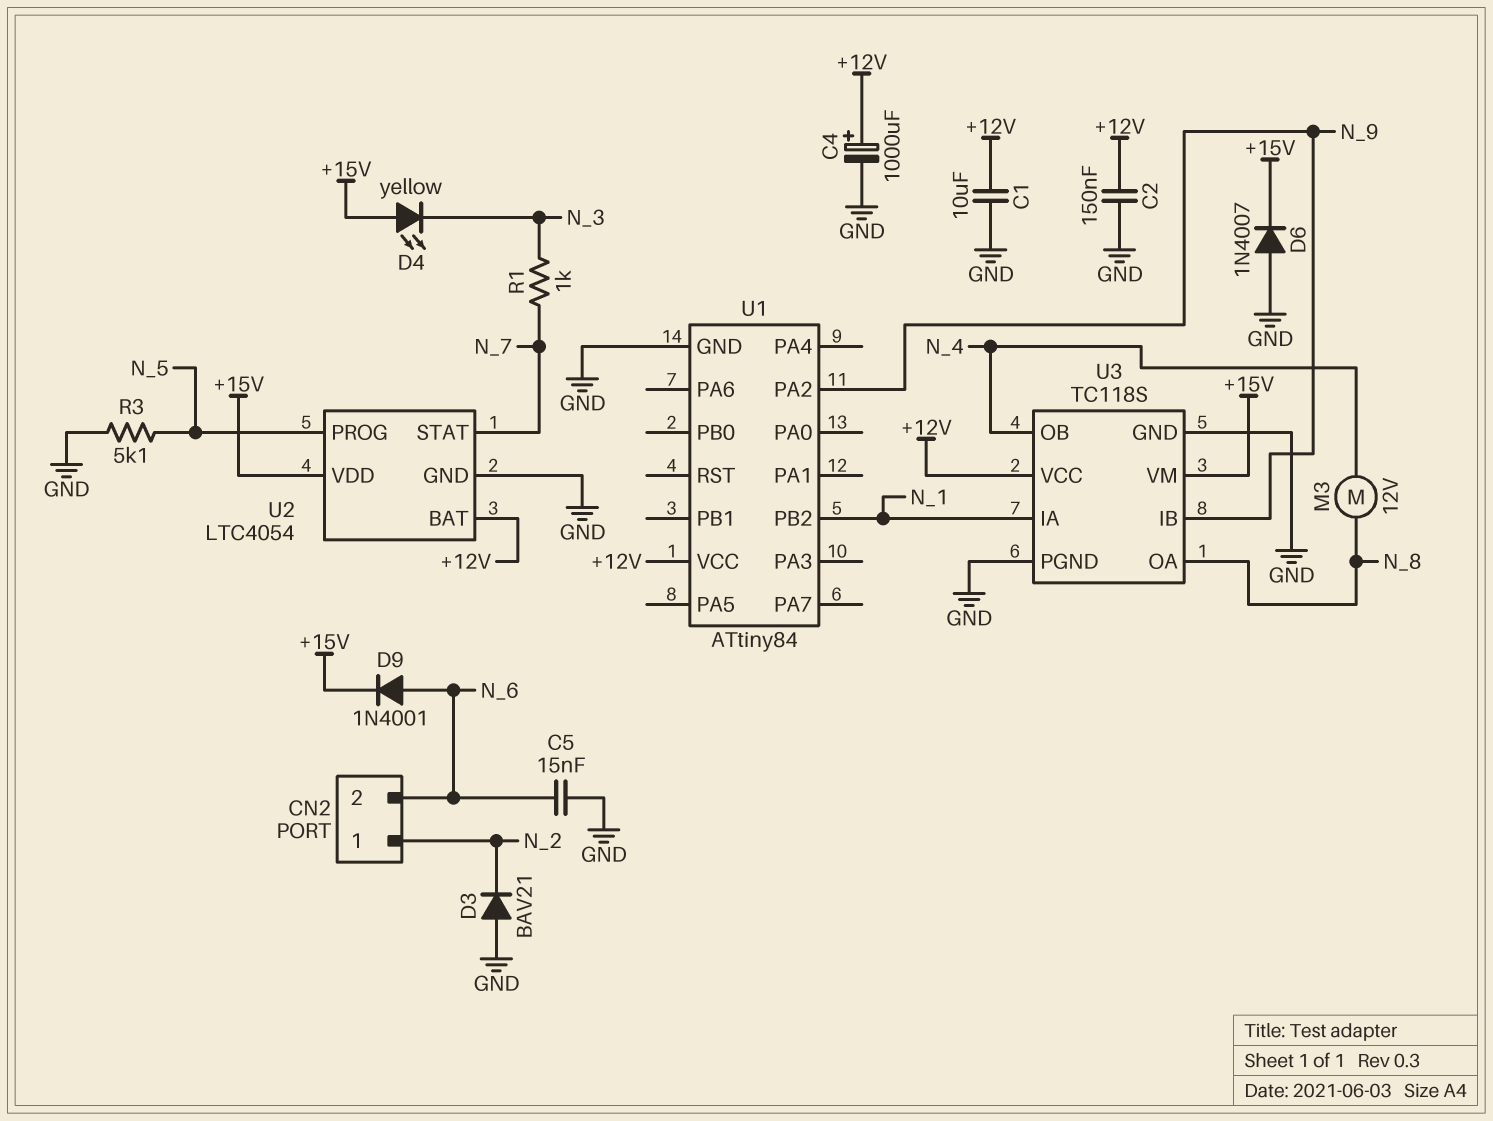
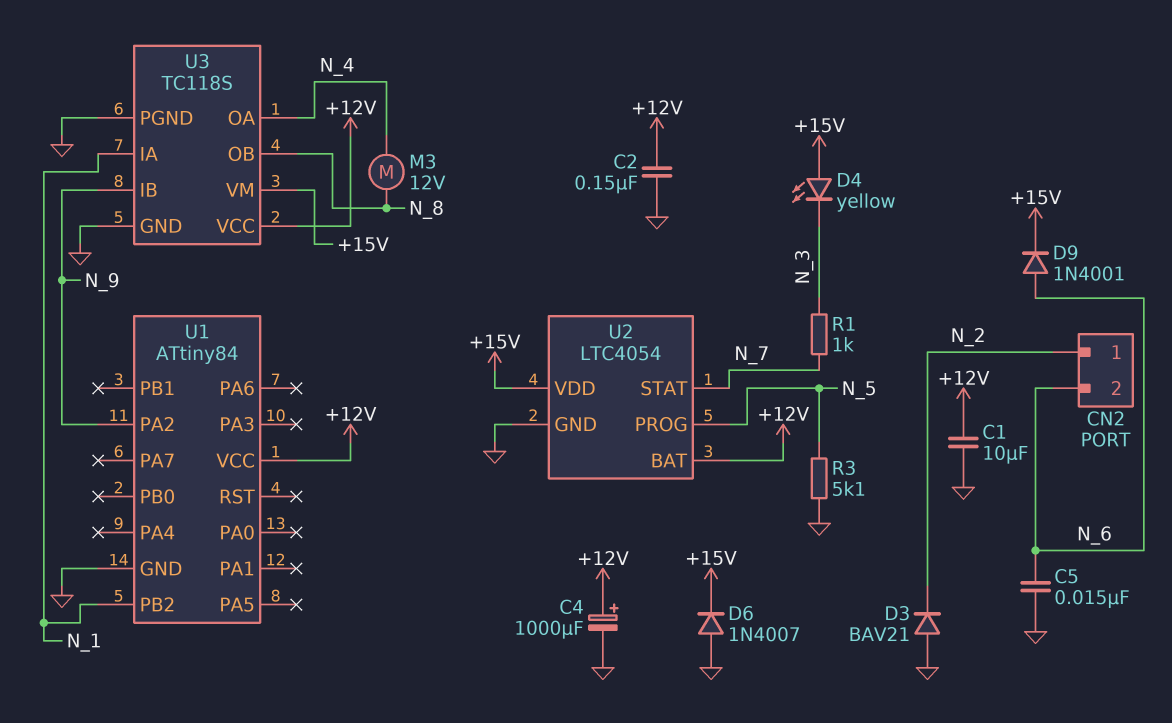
U3 pin OA: N_8 -> N_4
U3 pin OB: N_4 -> N_8

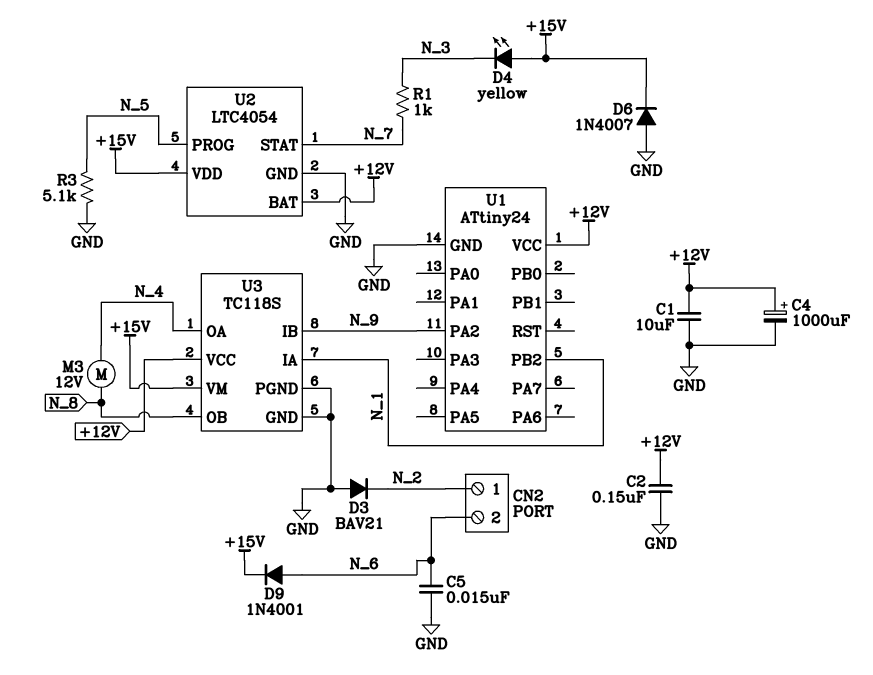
U1: ATtiny84 -> ATtiny24

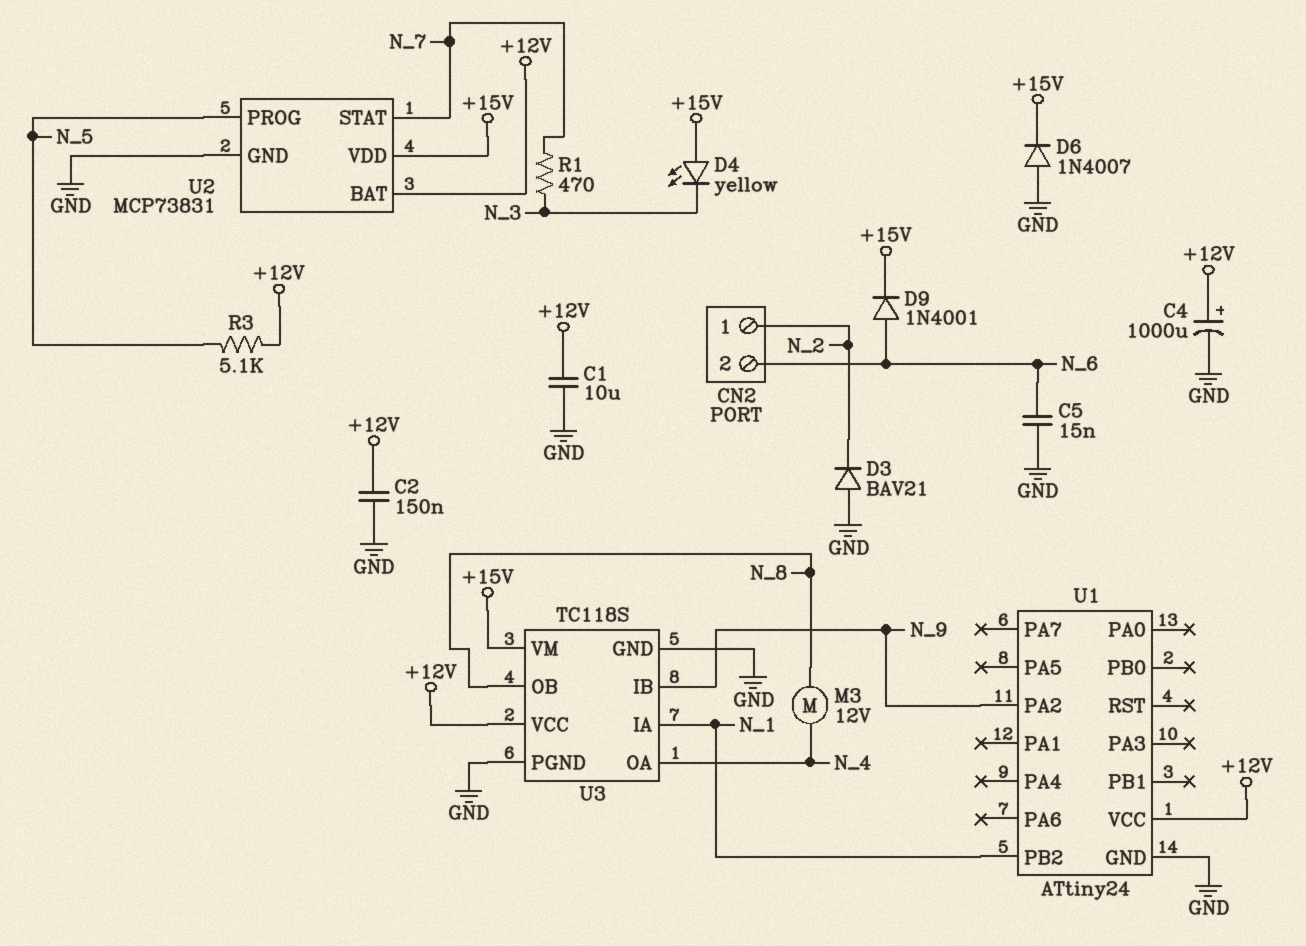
R1: 1k (N_3, N_7) -> 470 (N_3, N_7)
R3: 5.1k (GND, N_5) -> 5.1k (+12V, N_5)
U2: LTC4054 -> MCP73831

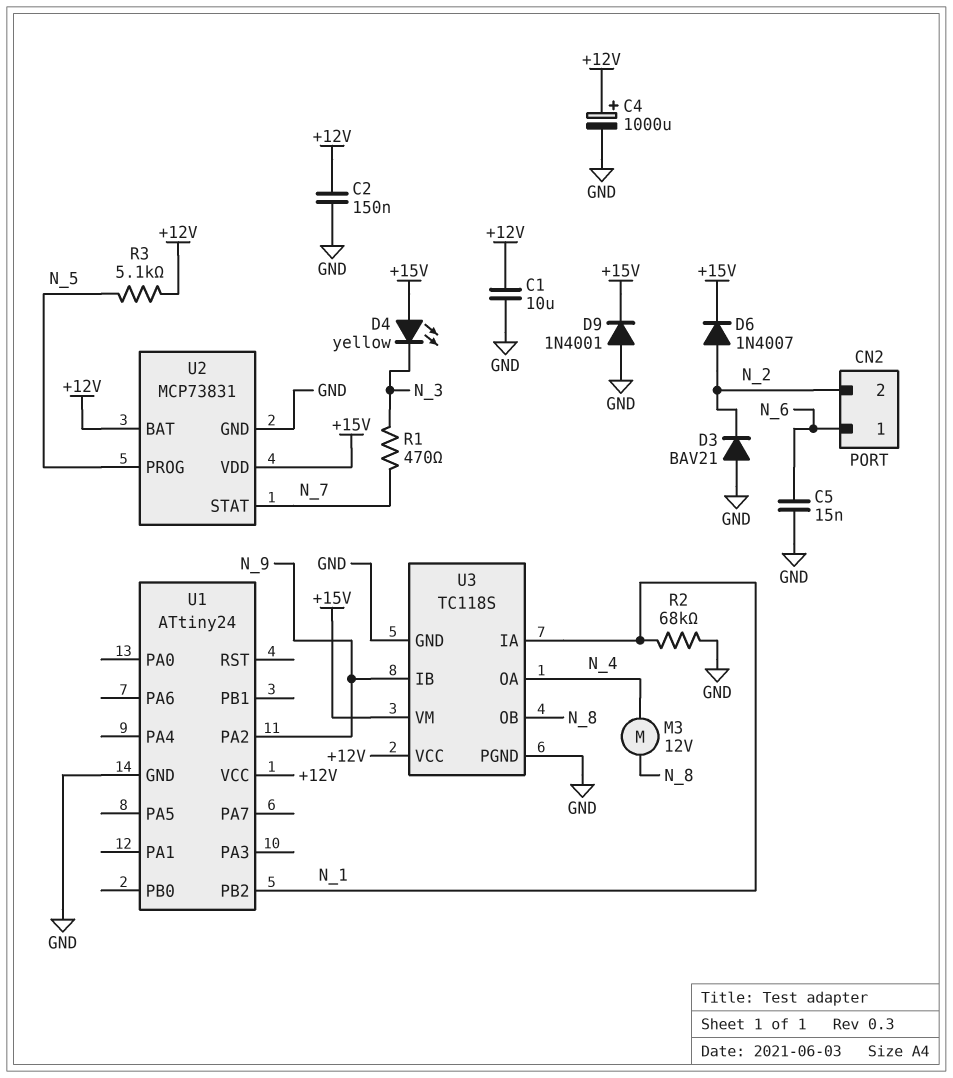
CN2 pin 1: N_2 -> N_6
CN2 pin 2: N_6 -> N_2
D6: diode 1N4007 (A GND, K +15V) -> diode 1N4007 (A N_2, K +15V)
D9: diode 1N4001 (A N_6, K +15V) -> diode 1N4001 (A GND, K +15V)
R2: none -> 68k (GND, N_1)

